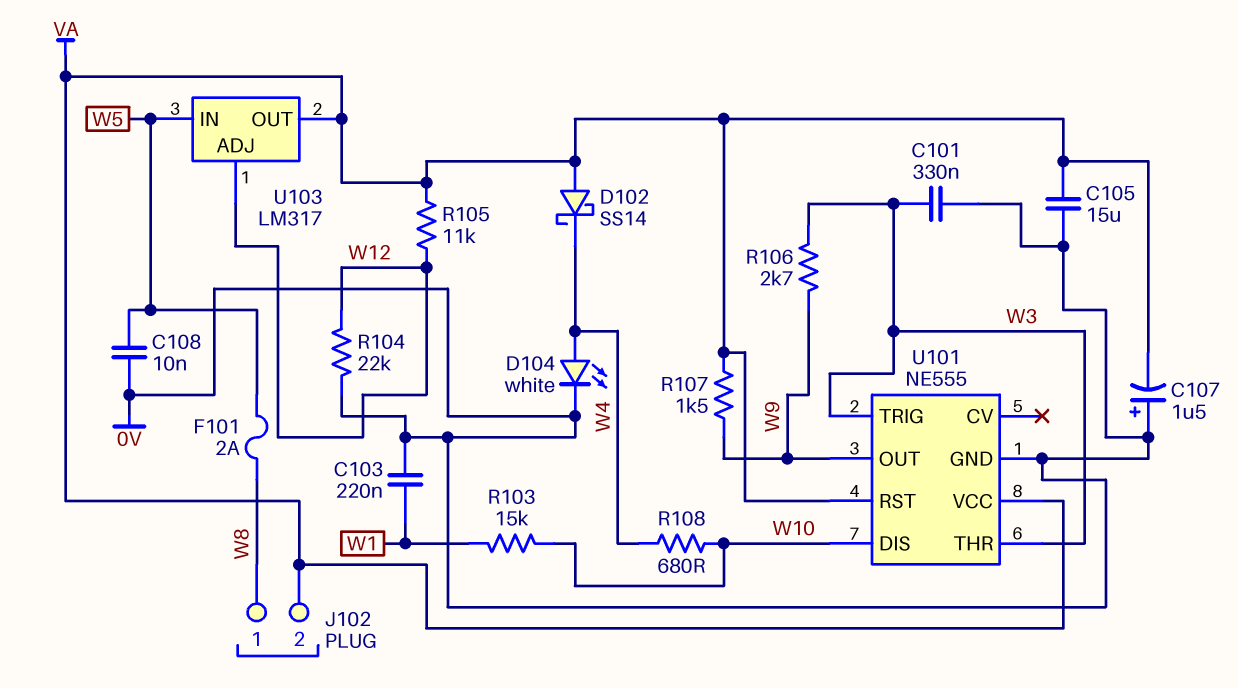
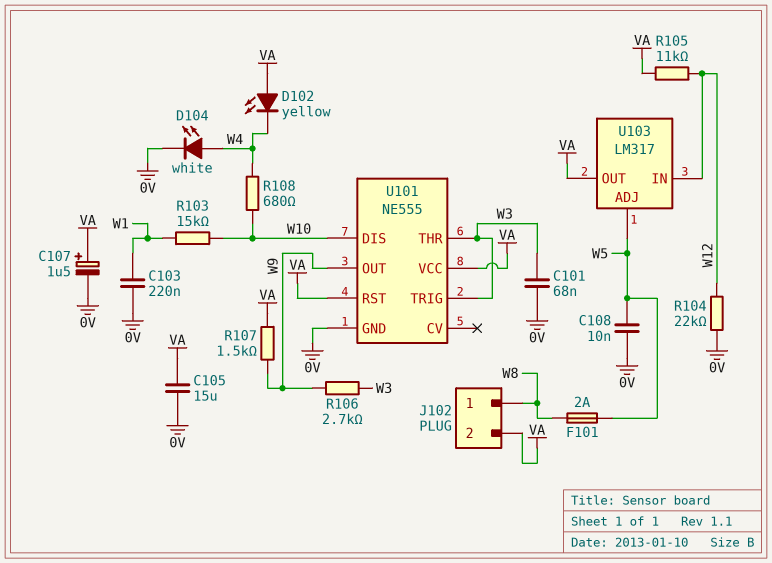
C101: 330nF (0V, W3) -> 68nF (0V, W3)
C107: 1.5uF (plus 0V, minus VA) -> 1.5uF (plus VA, minus 0V)
D102: schottky SS14 (A VA, K W4) -> LED yellow (A VA, K W4)
U103 pin ADJ: W12 -> W5
U103 pin IN: W5 -> W12

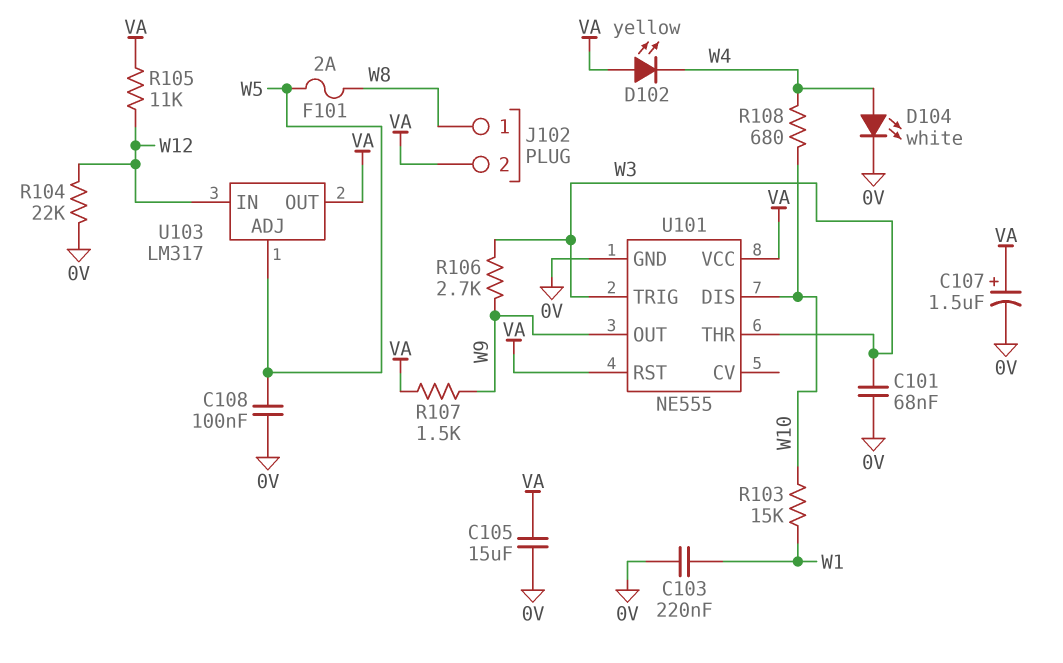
C108: 10nF (0V, W5) -> 100nF (0V, W5)

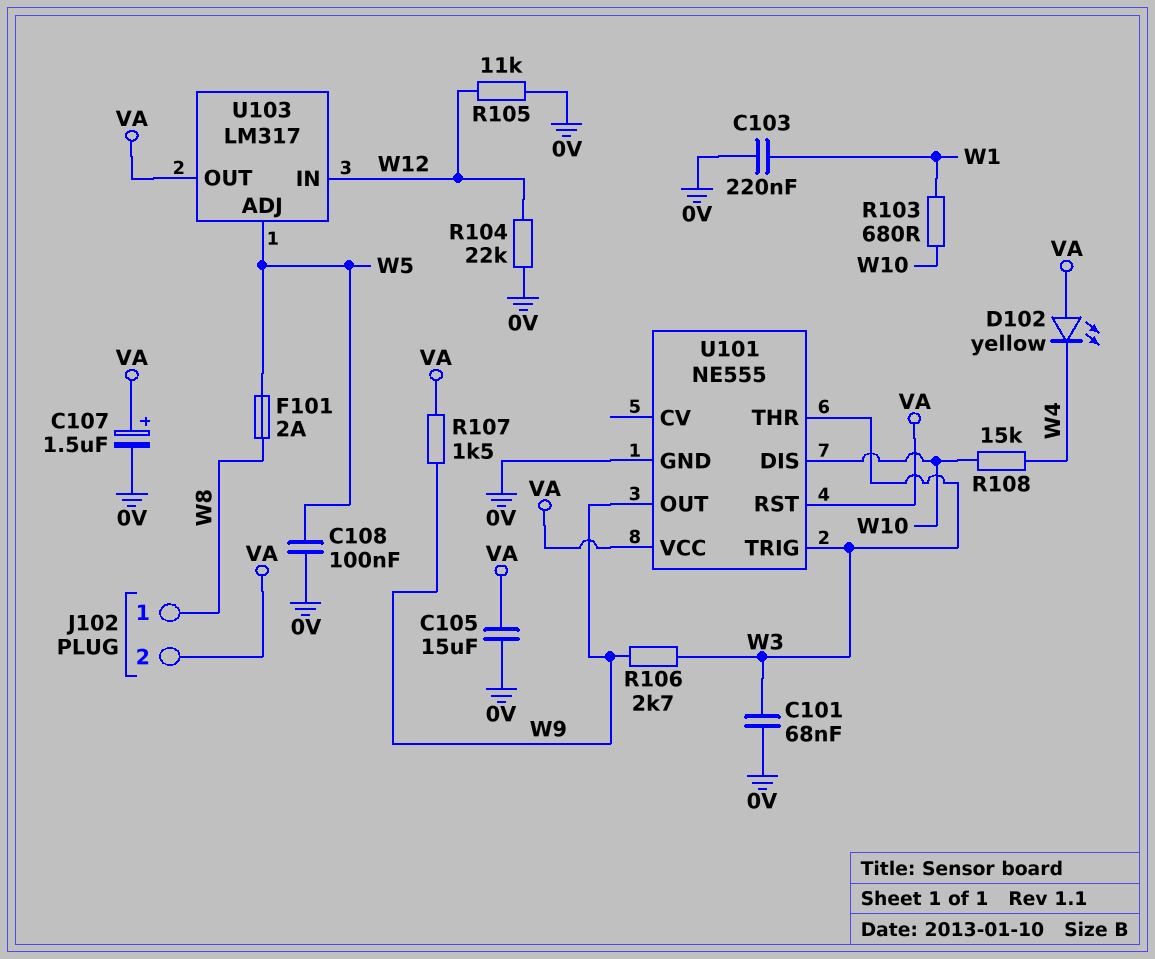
D104: LED white (A W4, K 0V) -> none
R103: 15k (W1, W10) -> 680 (W1, W10)
R105: 11k (VA, W12) -> 11k (0V, W12)
R108: 680 (W4, W10) -> 15k (W4, W10)

